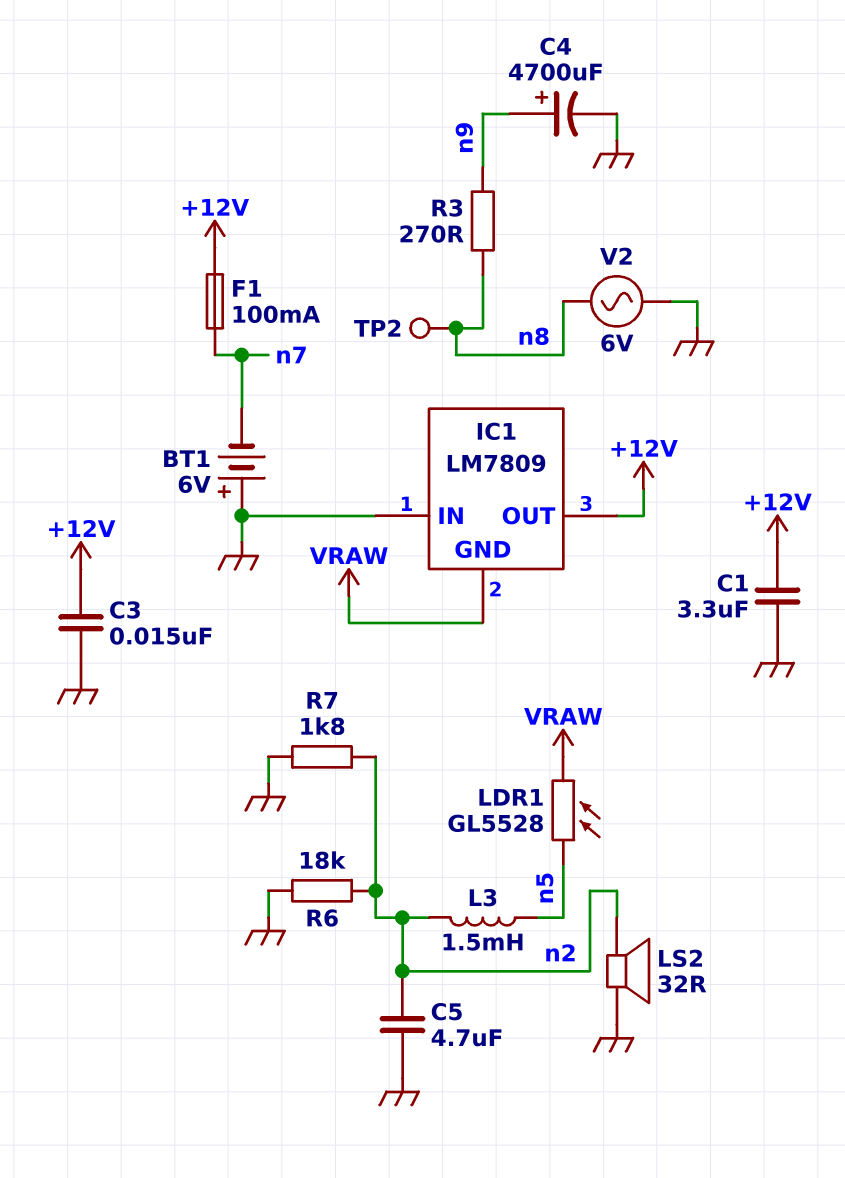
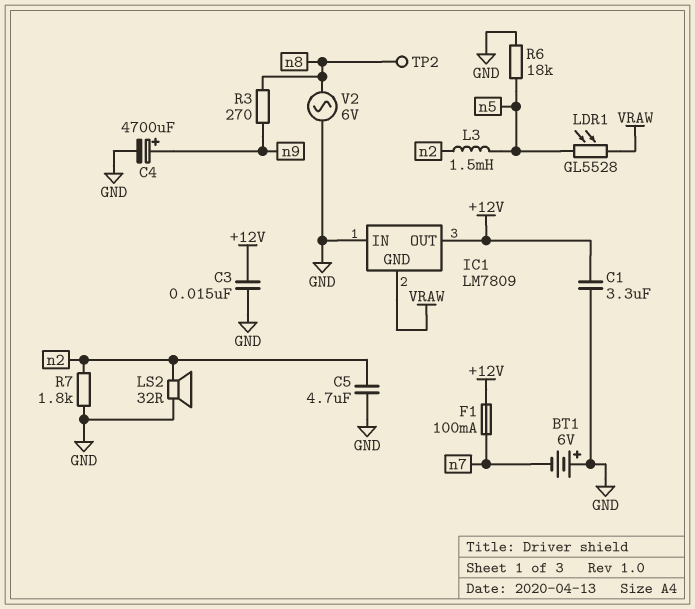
R6: 18k (GND, n2) -> 18k (GND, n5)

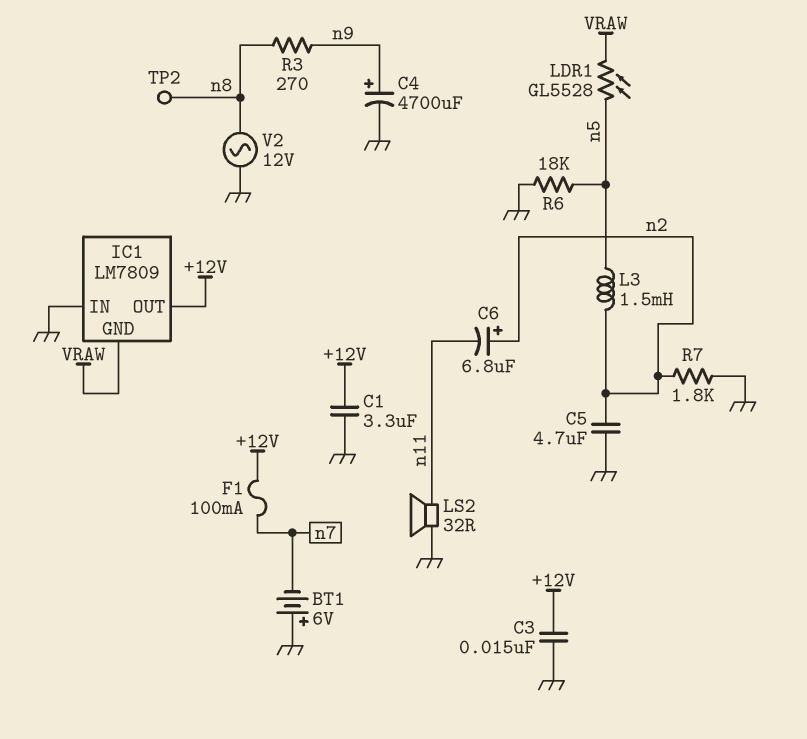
C6: none -> 6.8uF (plus n2, minus n11)
LS2: speaker 32R (GND, n2) -> speaker 32R (GND, n11)
V2: AC 6V (GND, n8) -> AC 12V (GND, n8)

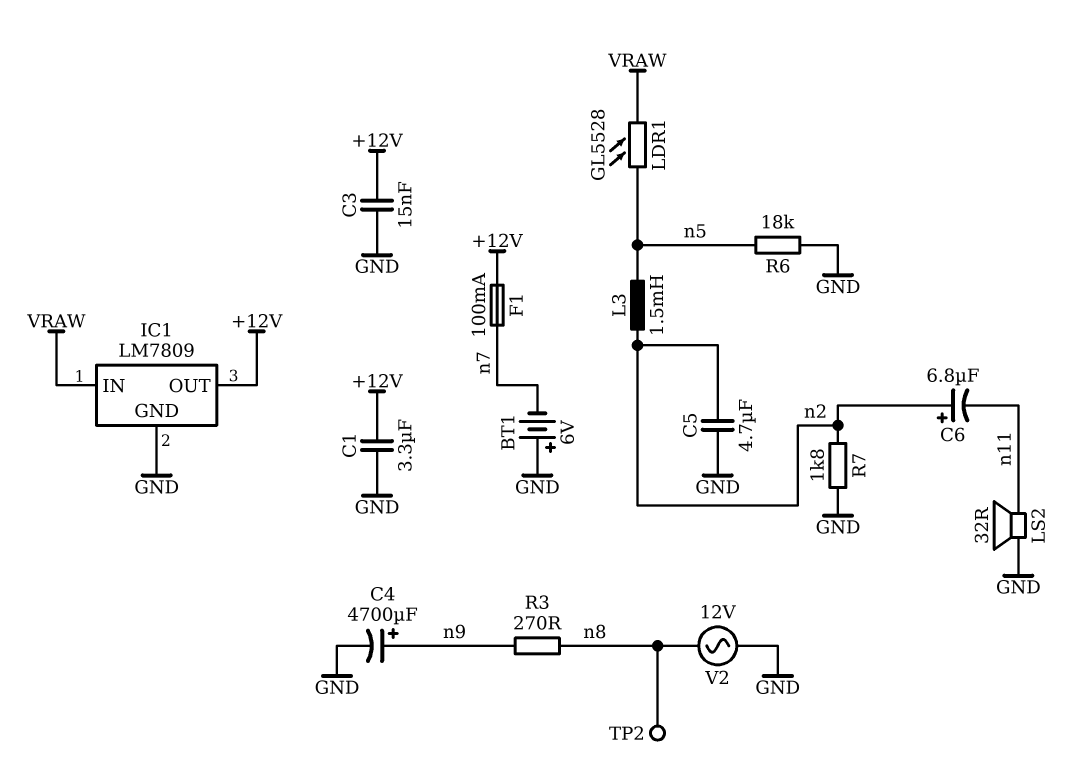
IC1 pin GND: VRAW -> GND
IC1 pin IN: GND -> VRAW

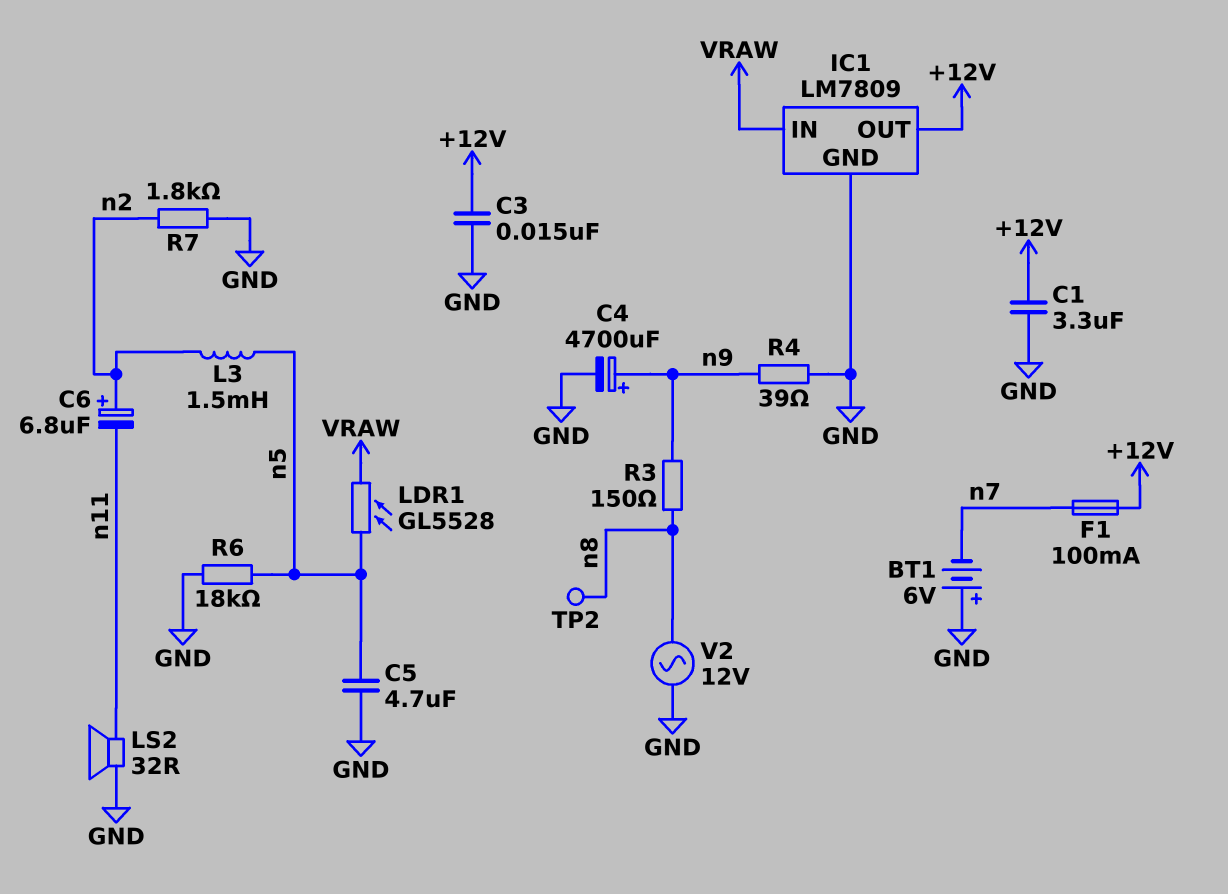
C5: 4.7uF (GND, n2) -> 4.7uF (GND, n5)
R3: 270 (n8, n9) -> 150 (n8, n9)
R4: none -> 39 (GND, n9)

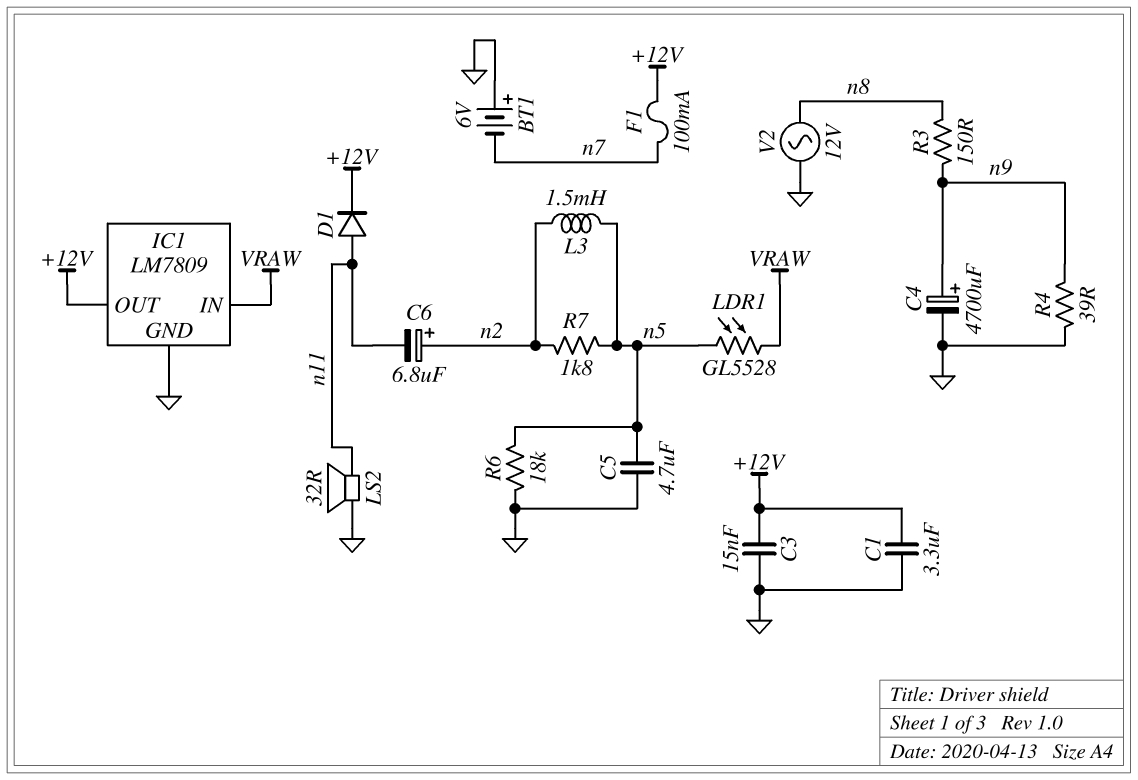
D1: none -> diode (A n11, K +12V)
R7: 1.8k (GND, n2) -> 1.8k (n2, n5)
TP2: test point (n8) -> none

